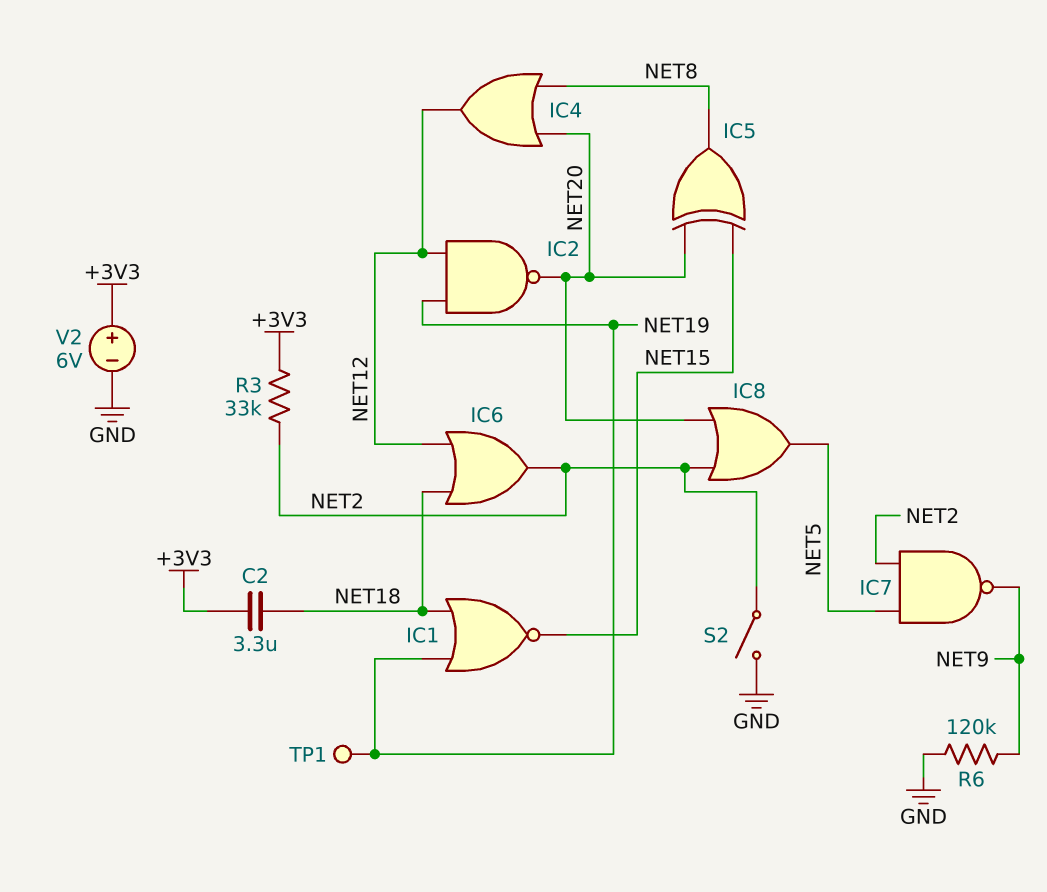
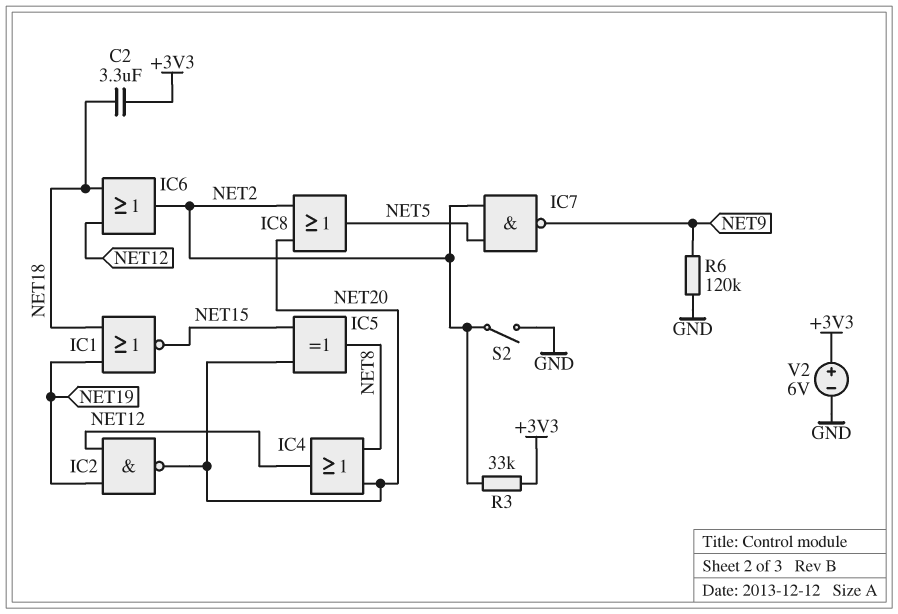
TP1: test point (NET19) -> none

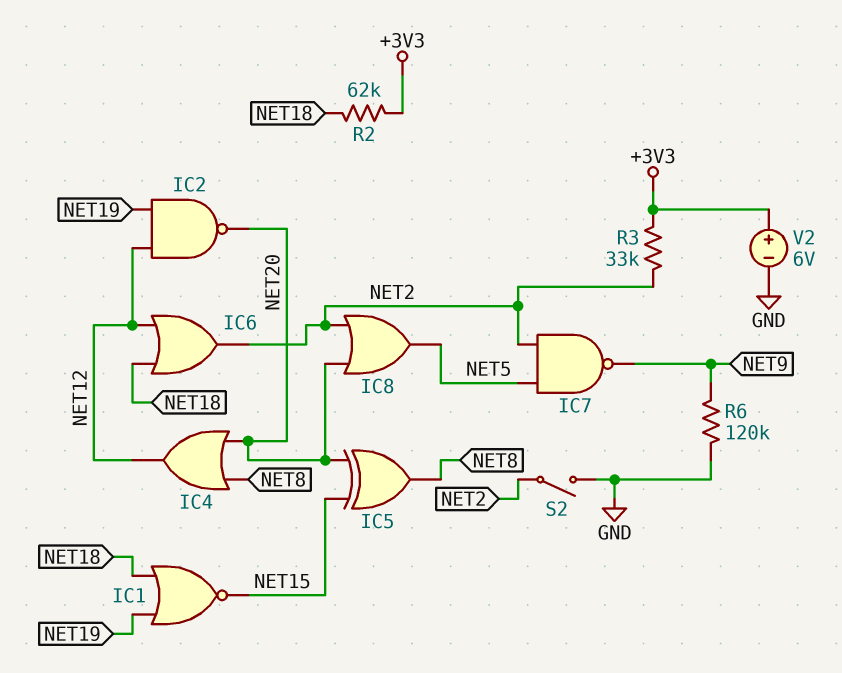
C2: 3.3uF (+3V3, NET18) -> none
R2: none -> 62k (+3V3, NET18)

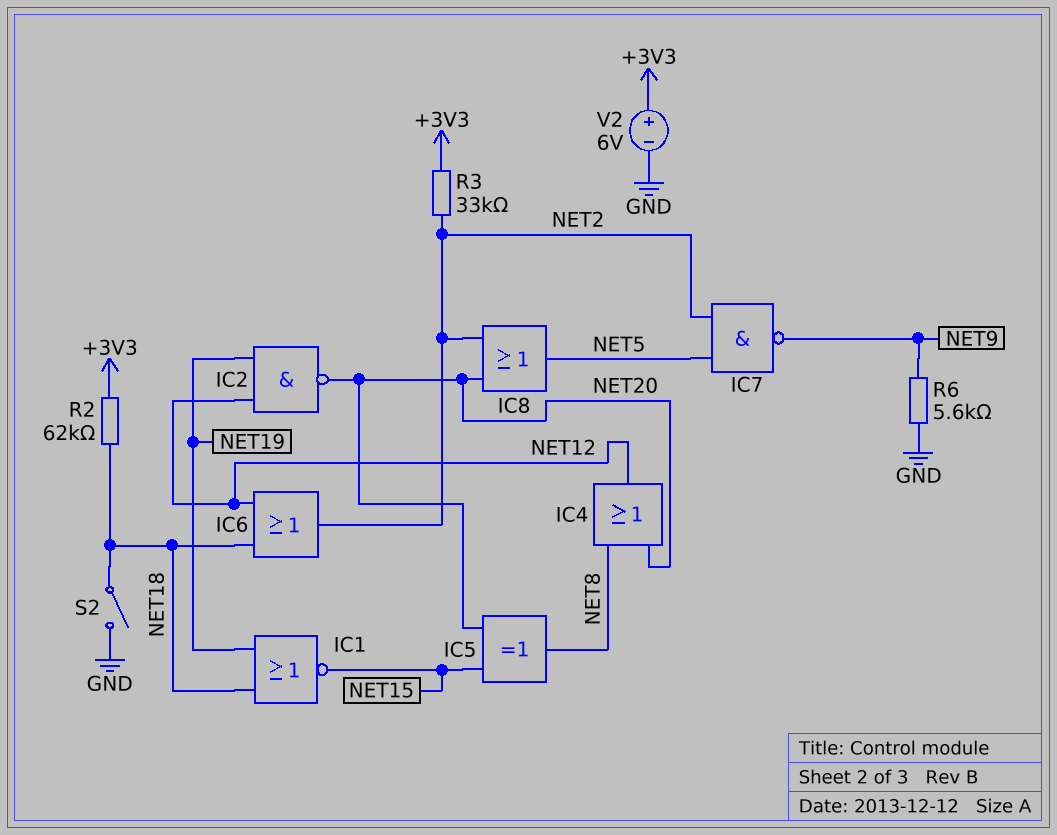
R6: 120k (GND, NET9) -> 5.6k (GND, NET9)
S2: switch (GND, NET2) -> switch (GND, NET18)

